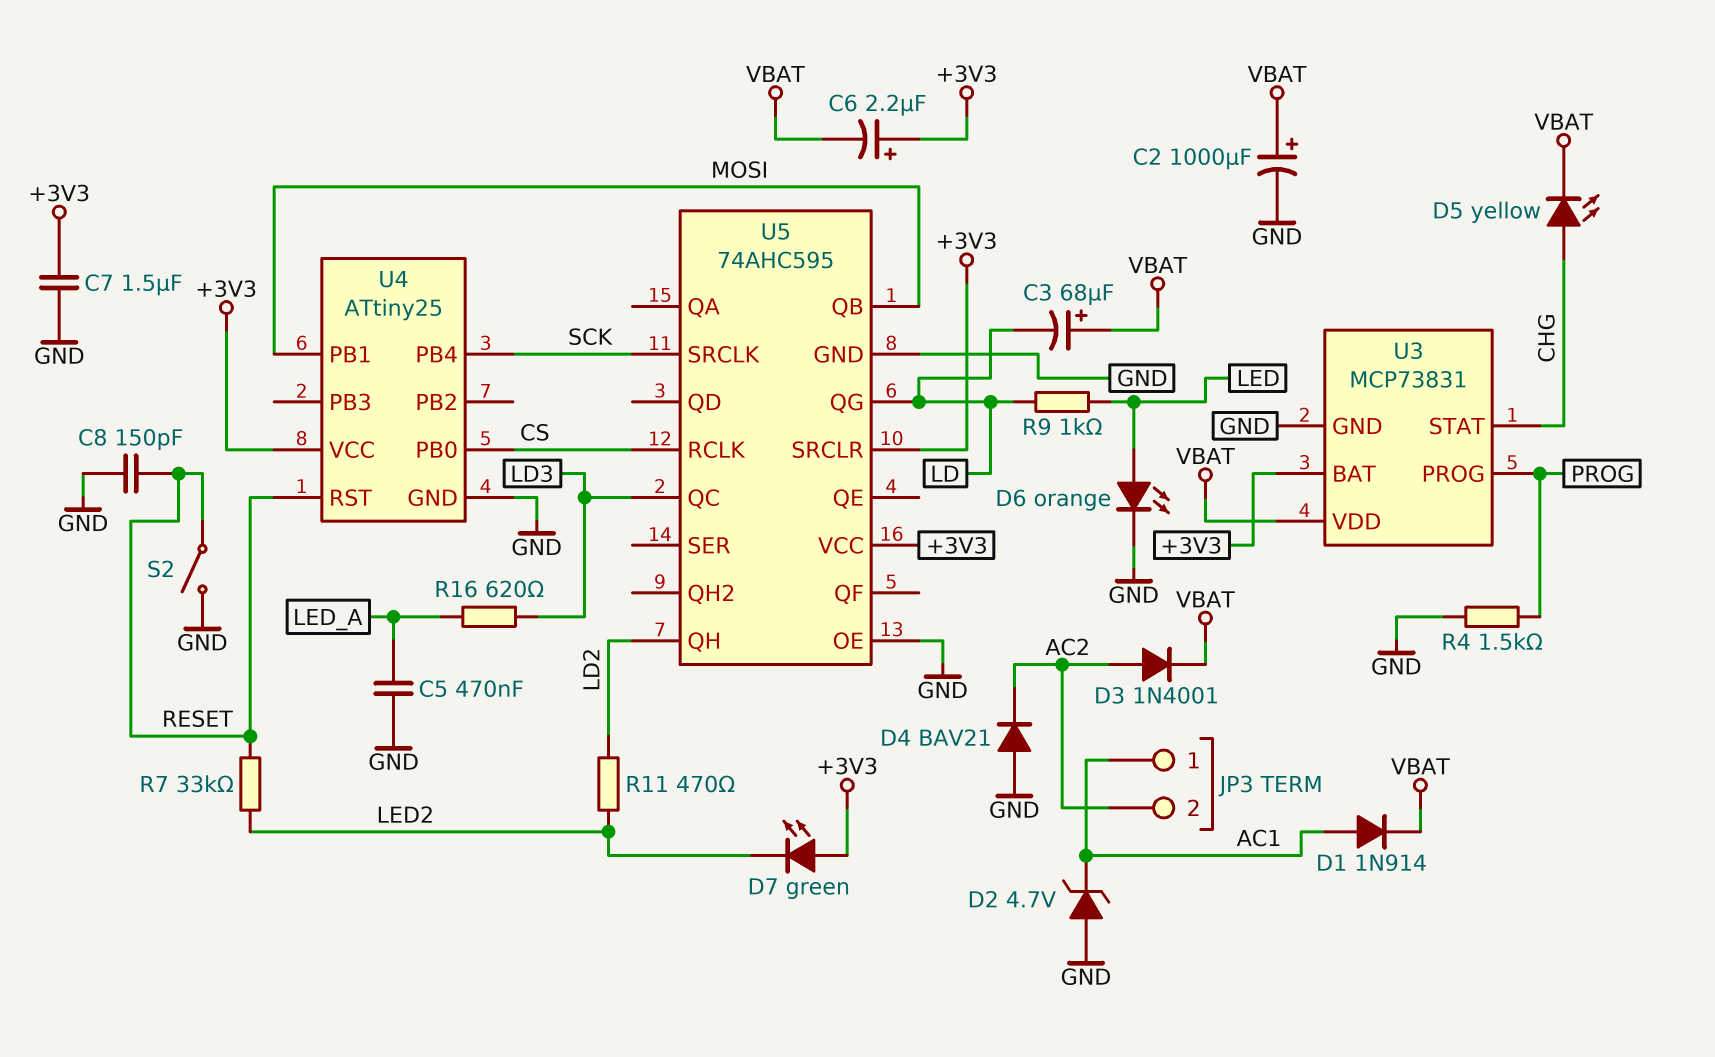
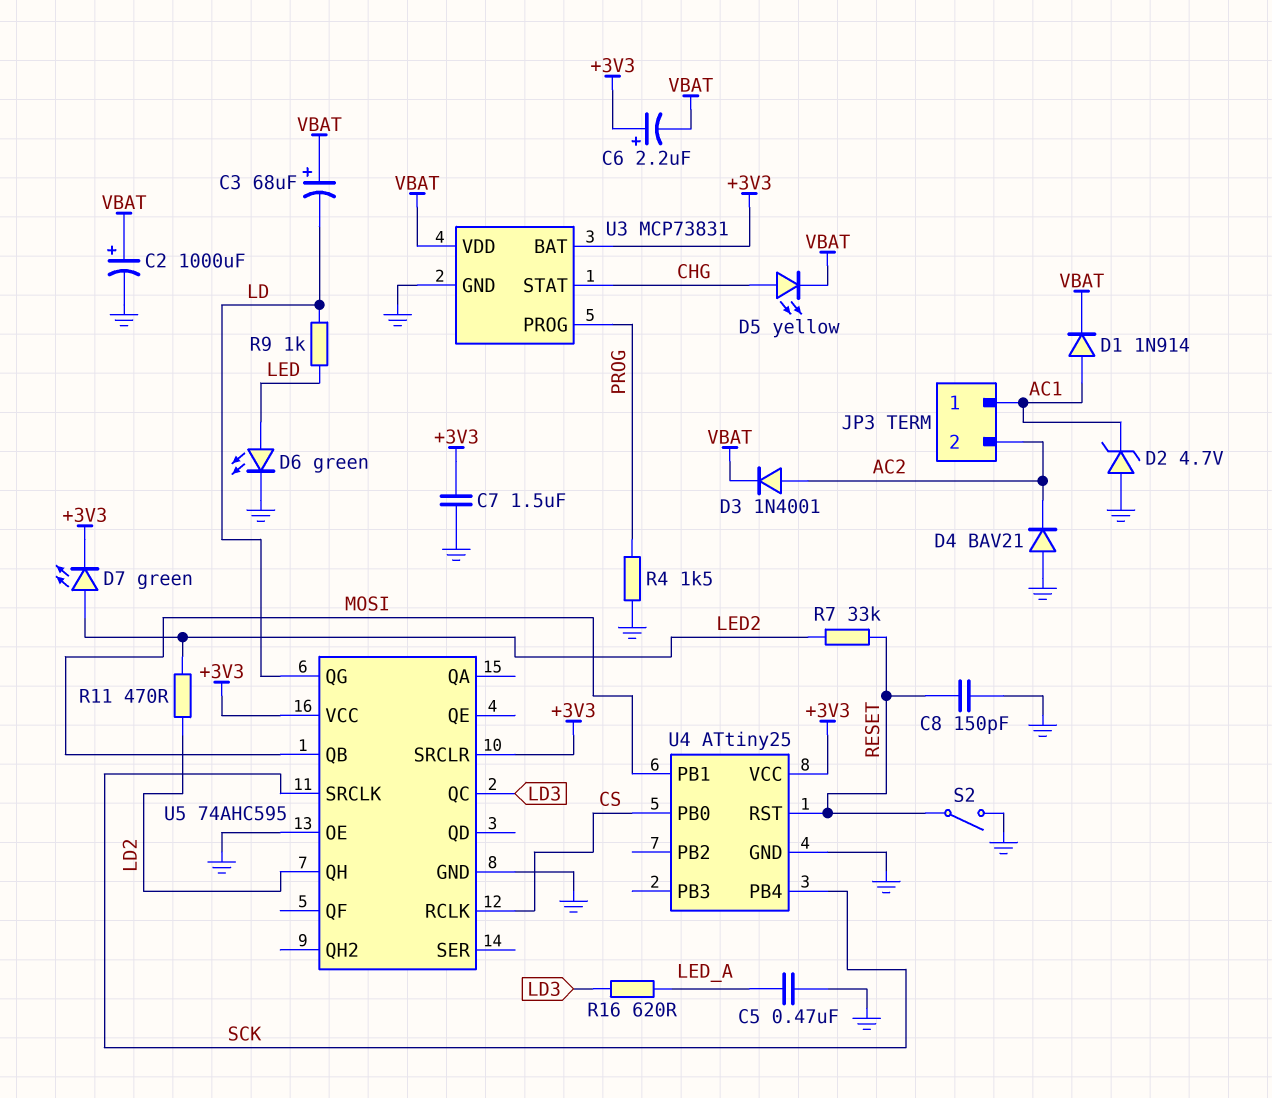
D6: LED orange (A LED, K GND) -> LED green (A LED, K GND)
D7: LED green (A +3V3, K LED2) -> LED green (A LED2, K +3V3)

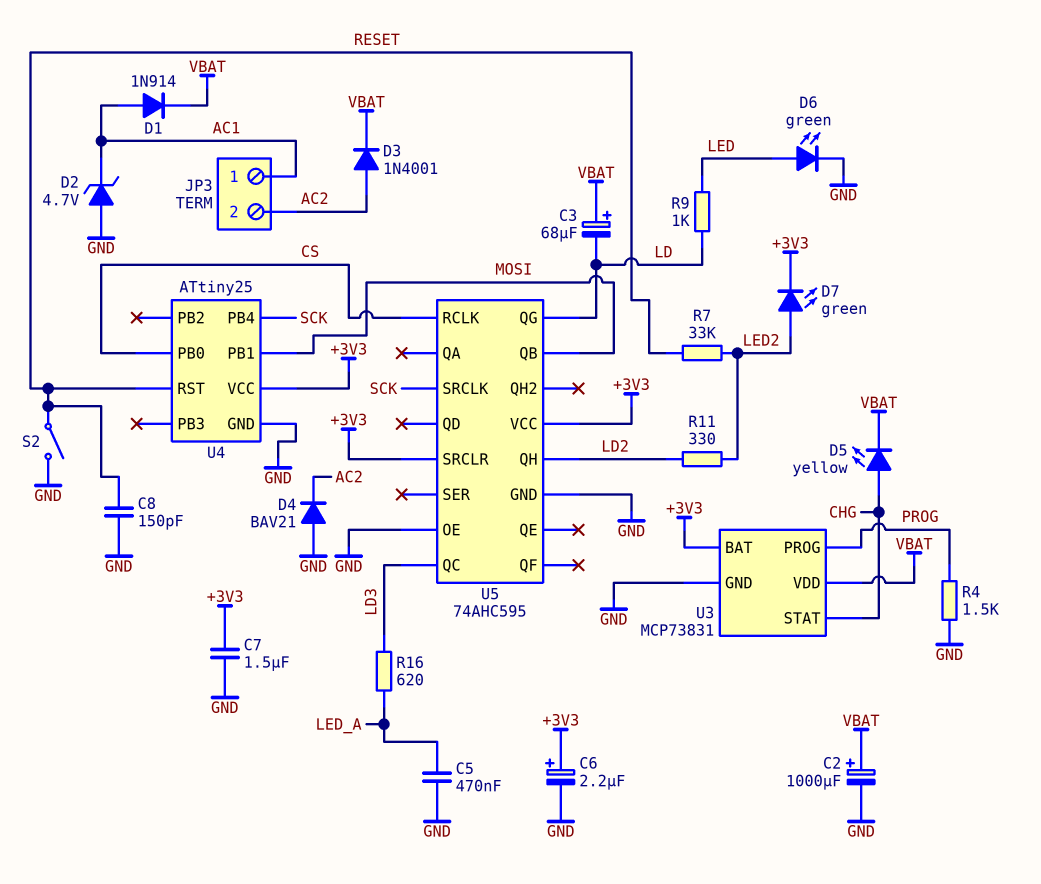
C6: 2.2uF (plus +3V3, minus VBAT) -> 2.2uF (plus +3V3, minus GND)
R11: 470 (LD2, LED2) -> 330 (LD2, LED2)

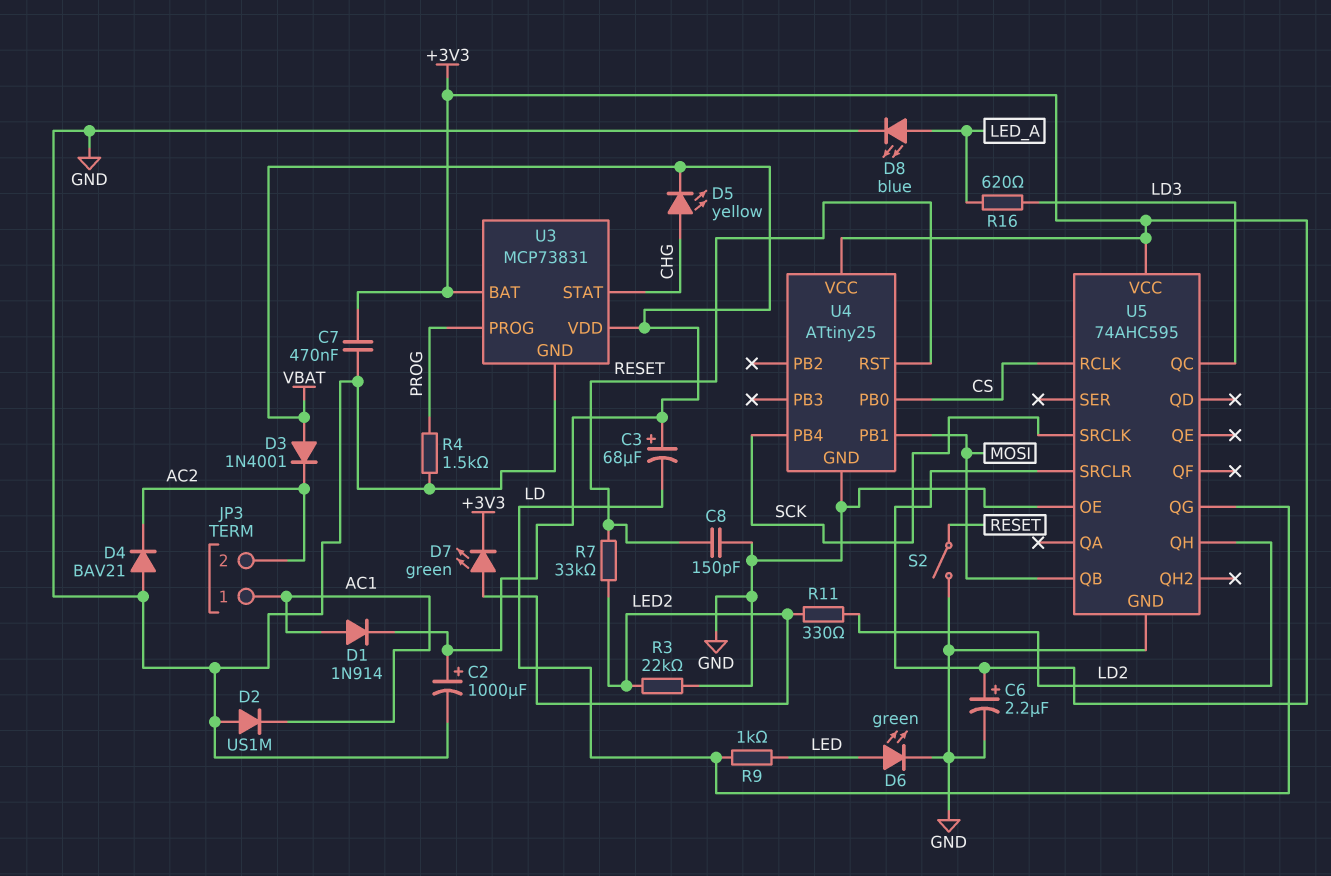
C5: 470nF (GND, LED_A) -> none
C7: 1.5uF (+3V3, GND) -> 470nF (+3V3, GND)
D2: zener 4.7V (A GND, K AC1) -> diode US1M (A GND, K AC1)
D3: diode 1N4001 (A AC2, K VBAT) -> diode 1N4001 (A VBAT, K AC2)
D8: none -> LED blue (A LED_A, K GND)
R3: none -> 22k (GND, LED2)

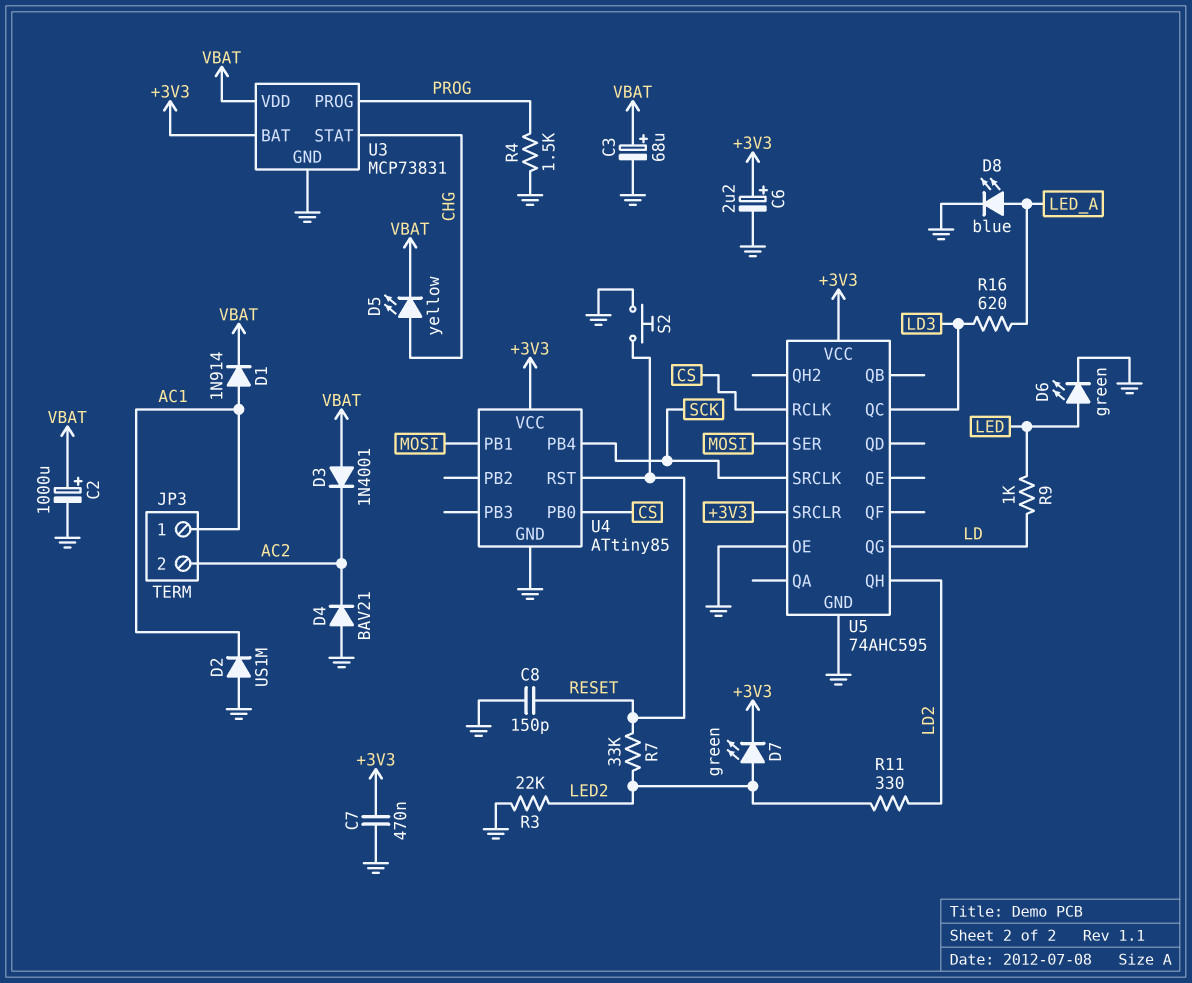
C3: 68uF (plus VBAT, minus LD) -> 68uF (plus VBAT, minus GND)
S2: switch (GND, RESET) -> button (GND, RESET)
U4: ATtiny25 -> ATtiny85
U5 pin QB: MOSI -> none
U5 pin SER: none -> MOSI

